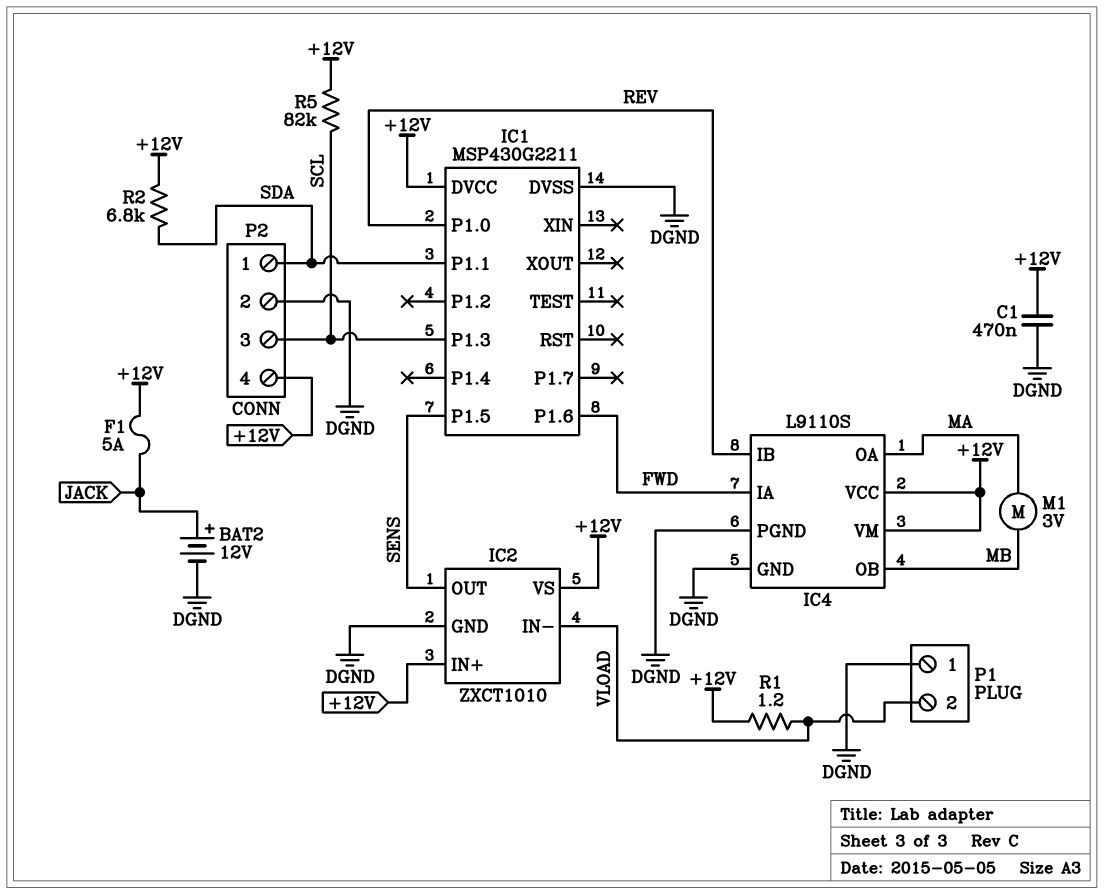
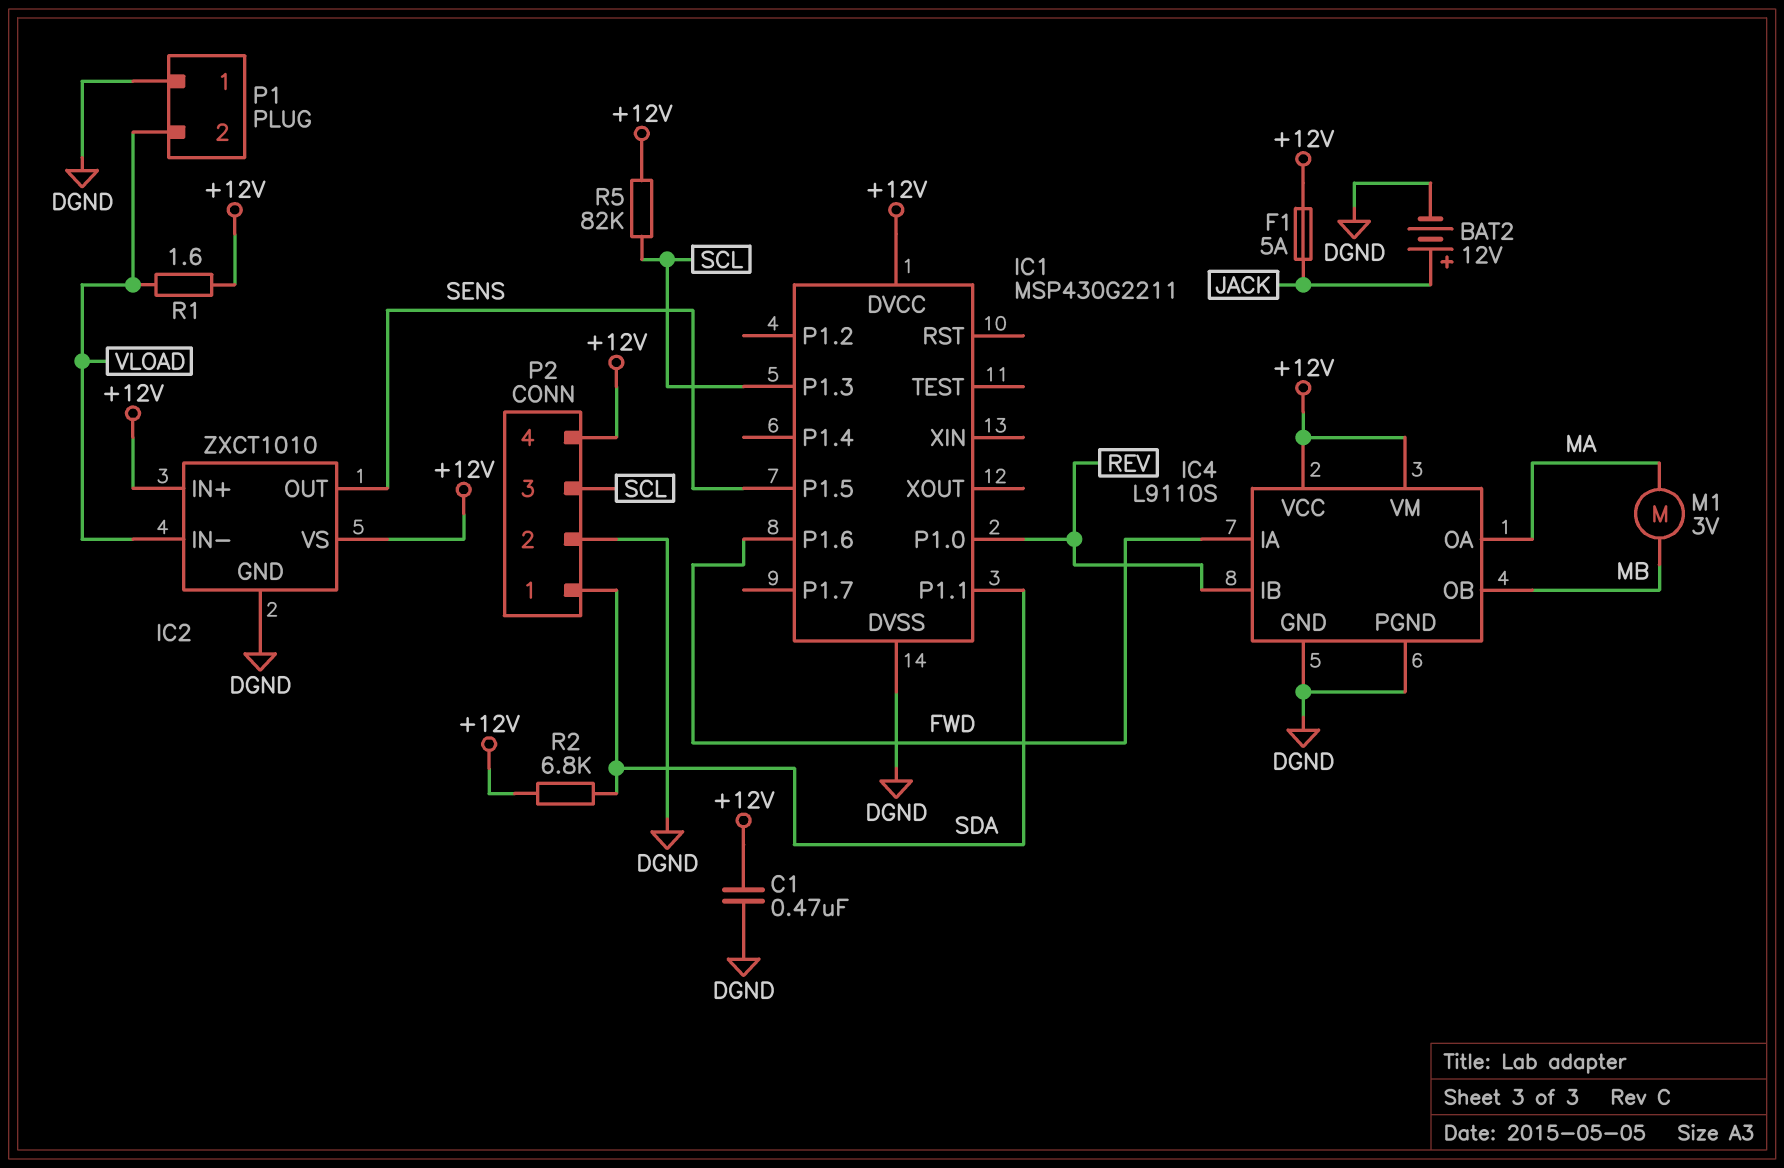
R1: 1.2 (+12V, VLOAD) -> 1.6 (+12V, VLOAD)

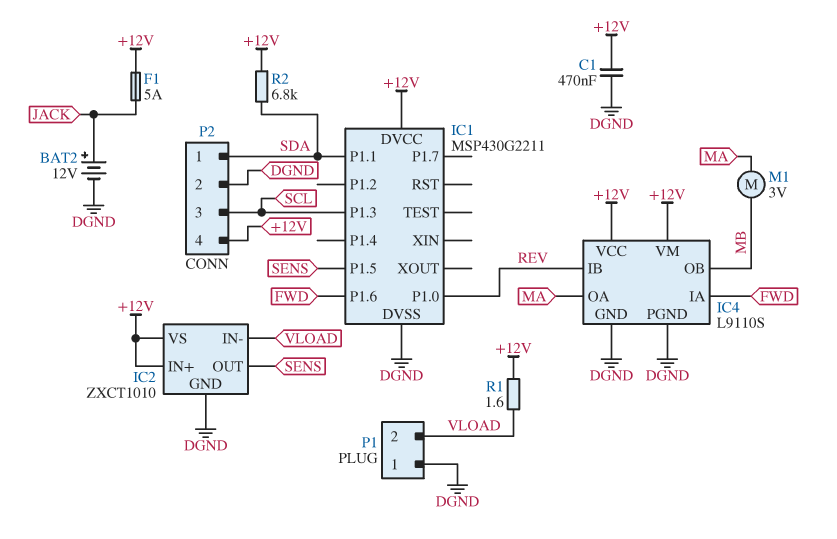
R5: 82k (+12V, SCL) -> none

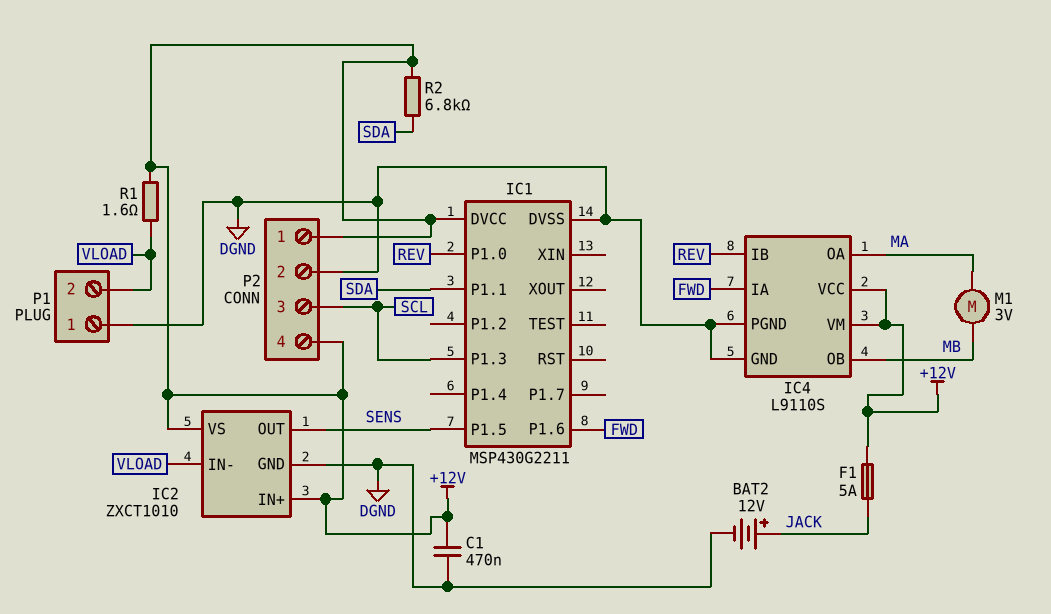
P2 pin 1: SDA -> +12V

